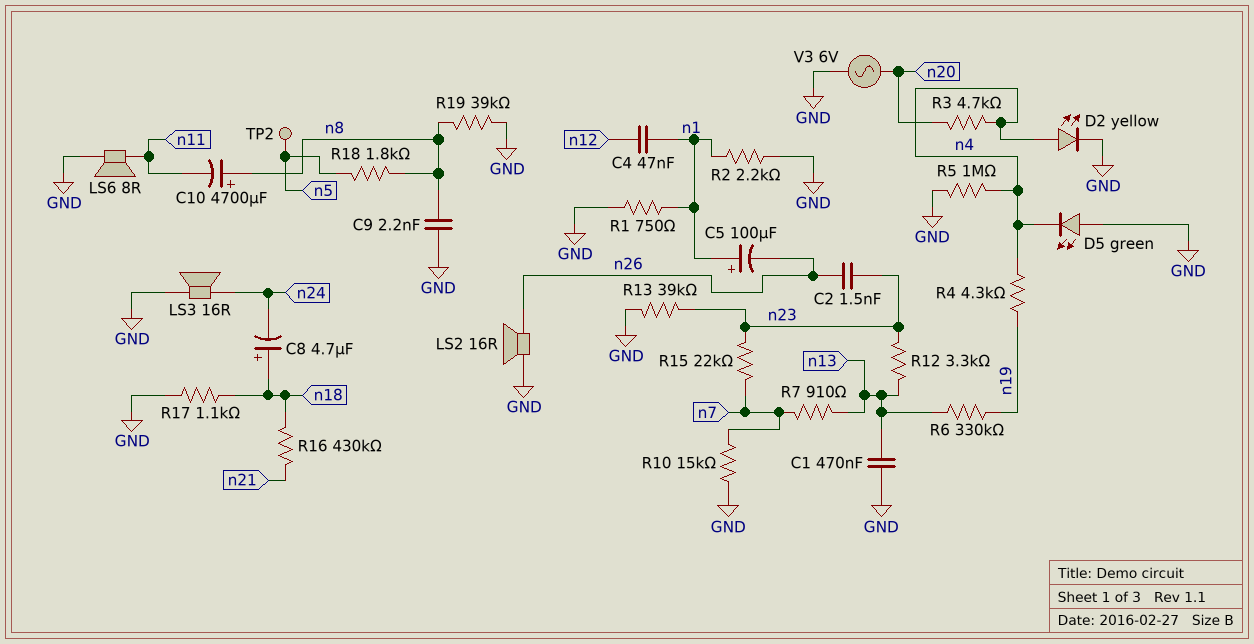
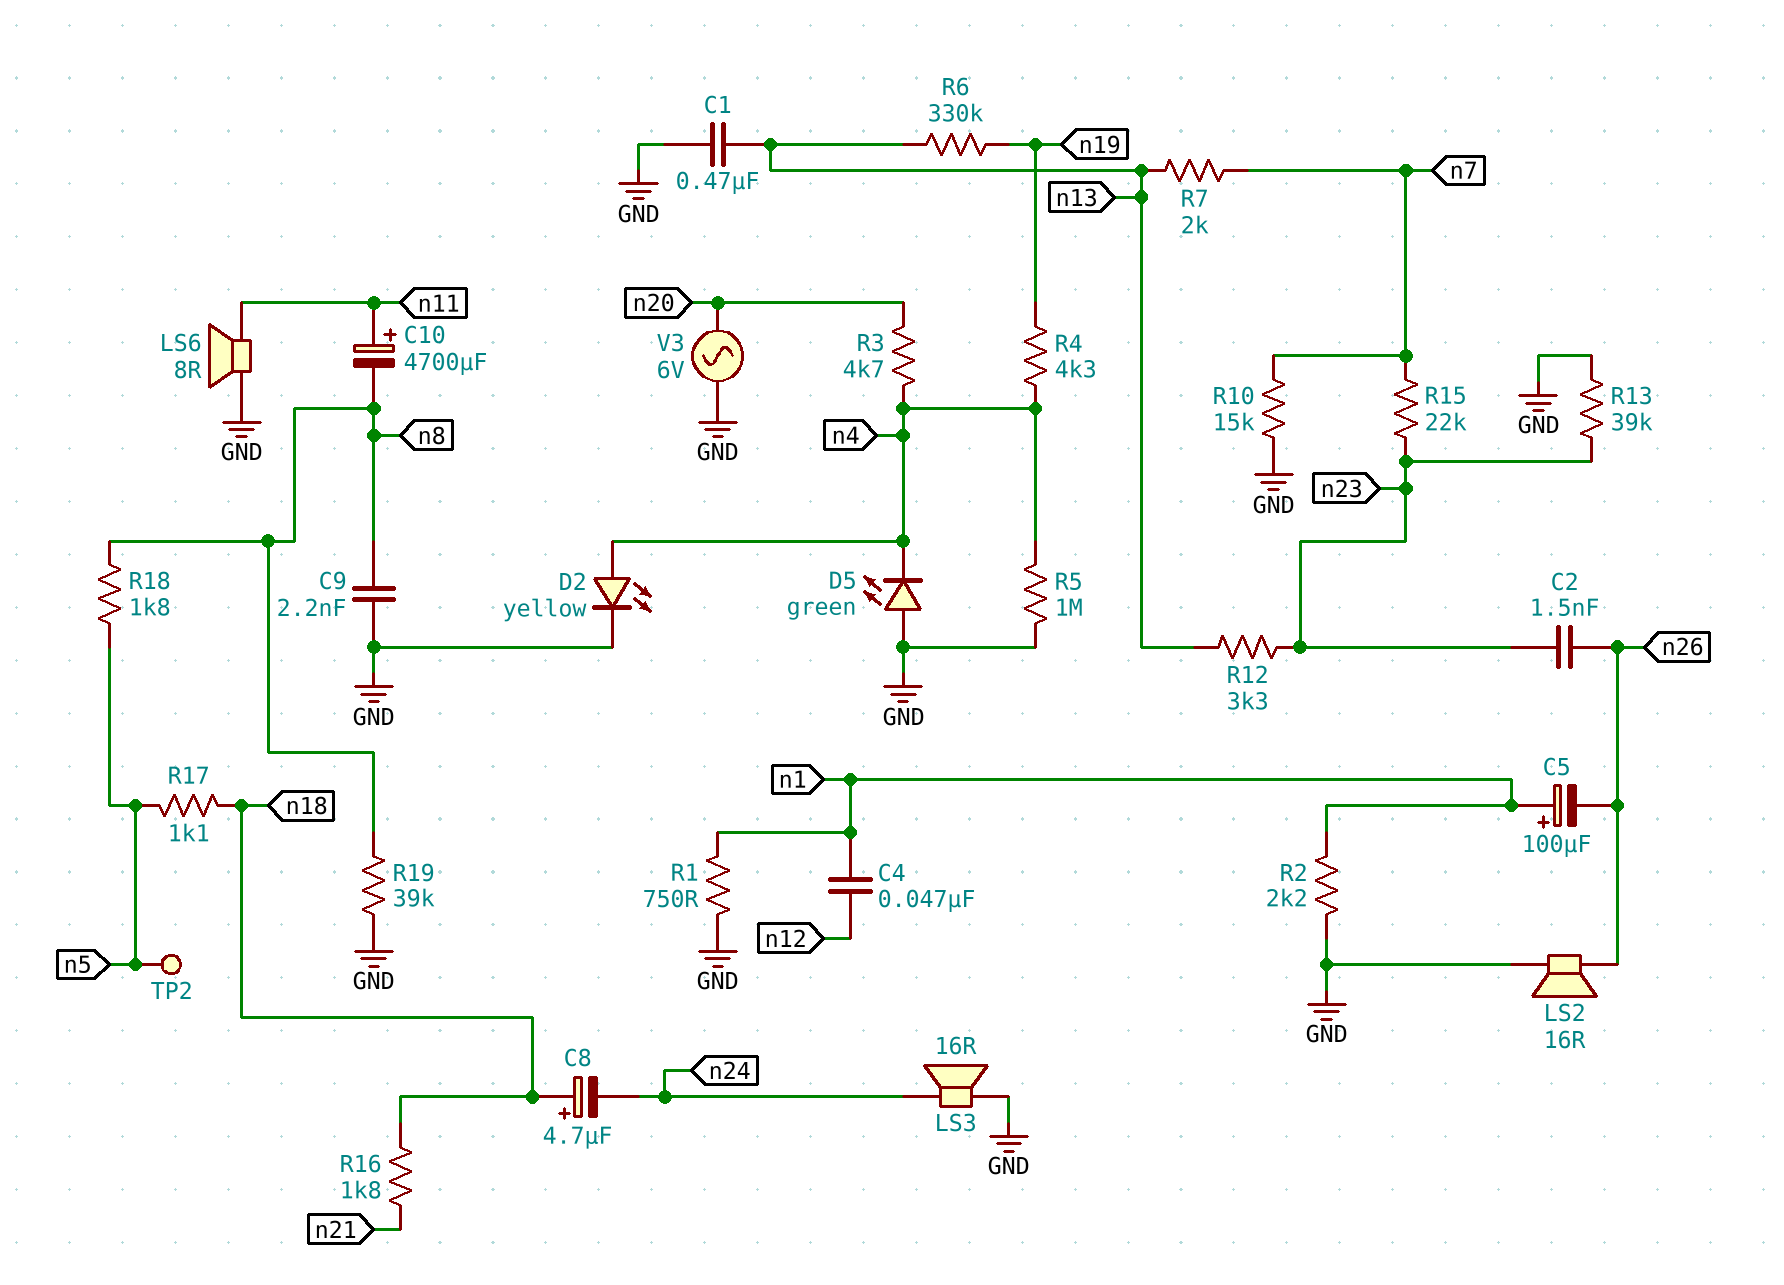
C10: 4700uF (plus n8, minus n11) -> 4700uF (plus n11, minus n8)
R7: 910 (n7, n13) -> 2k (n7, n13)
R16: 430k (n18, n21) -> 1.8k (n18, n21)
R17: 1.1k (GND, n18) -> 1.1k (n5, n18)

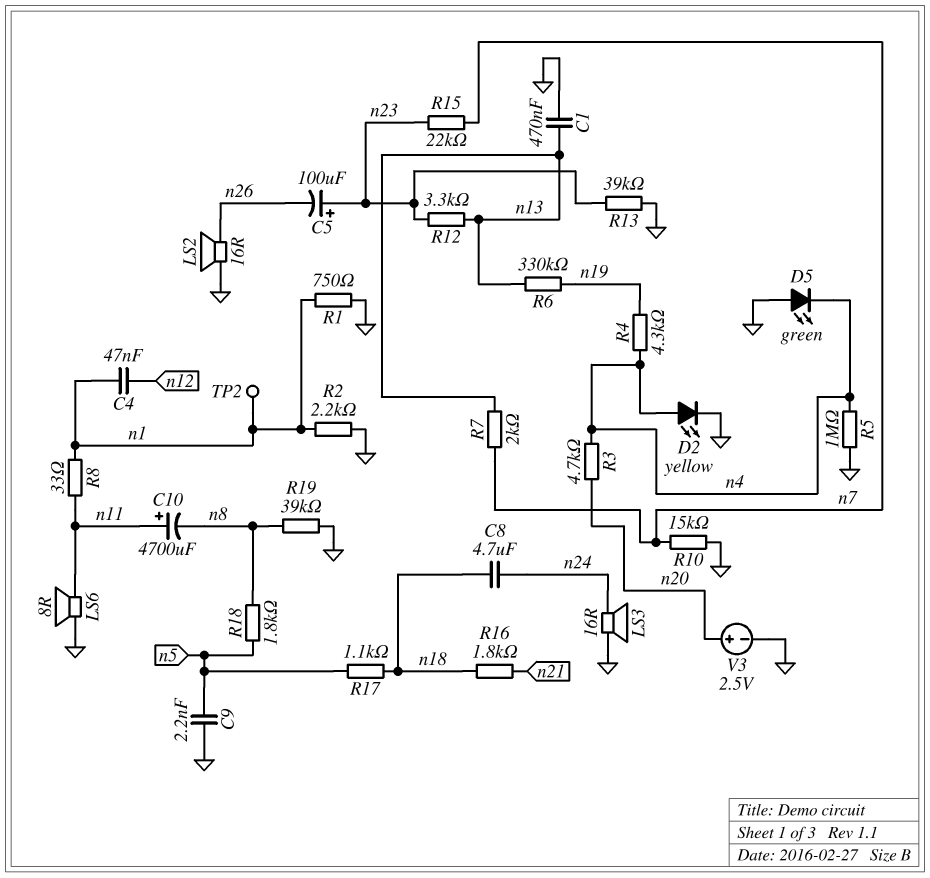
C2: 1.5nF (n23, n26) -> none
C5: 100uF (plus n1, minus n26) -> 100uF (plus n23, minus n26)
C8: 4.7uF (plus n18, minus n24) -> 4.7uF (n18, n24)
C9: 2.2nF (GND, n8) -> 2.2nF (GND, n5)
R8: none -> 33 (n1, n11)
TP2: test point (n5) -> test point (n1)
V3: AC 6V (GND, n20) -> 2.5V (plus n20, minus GND)

